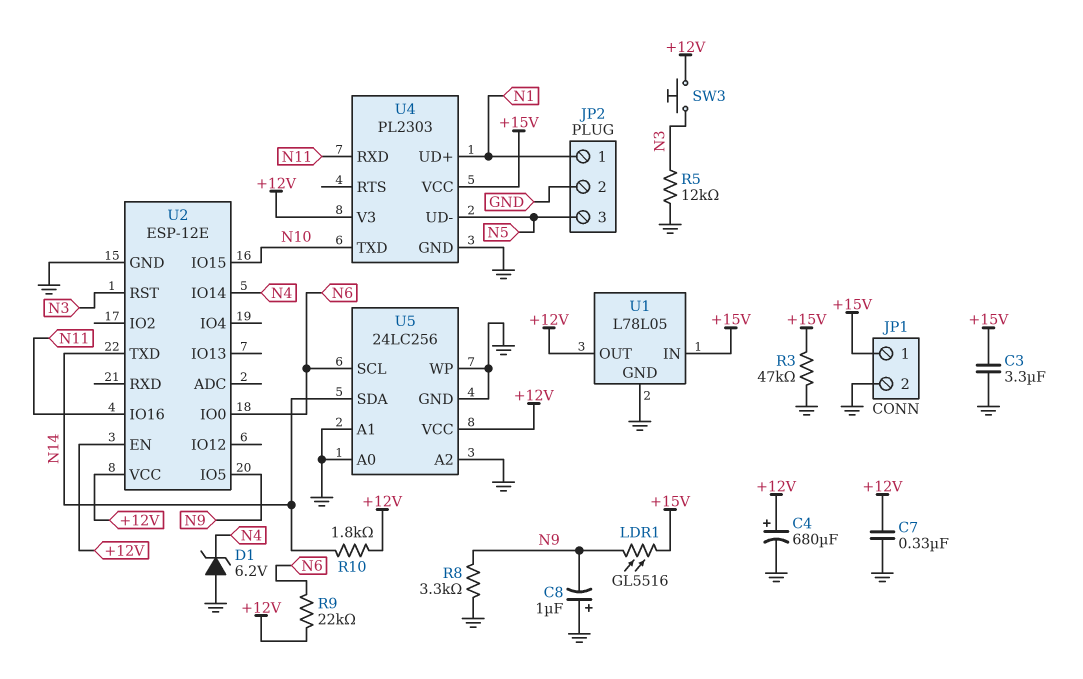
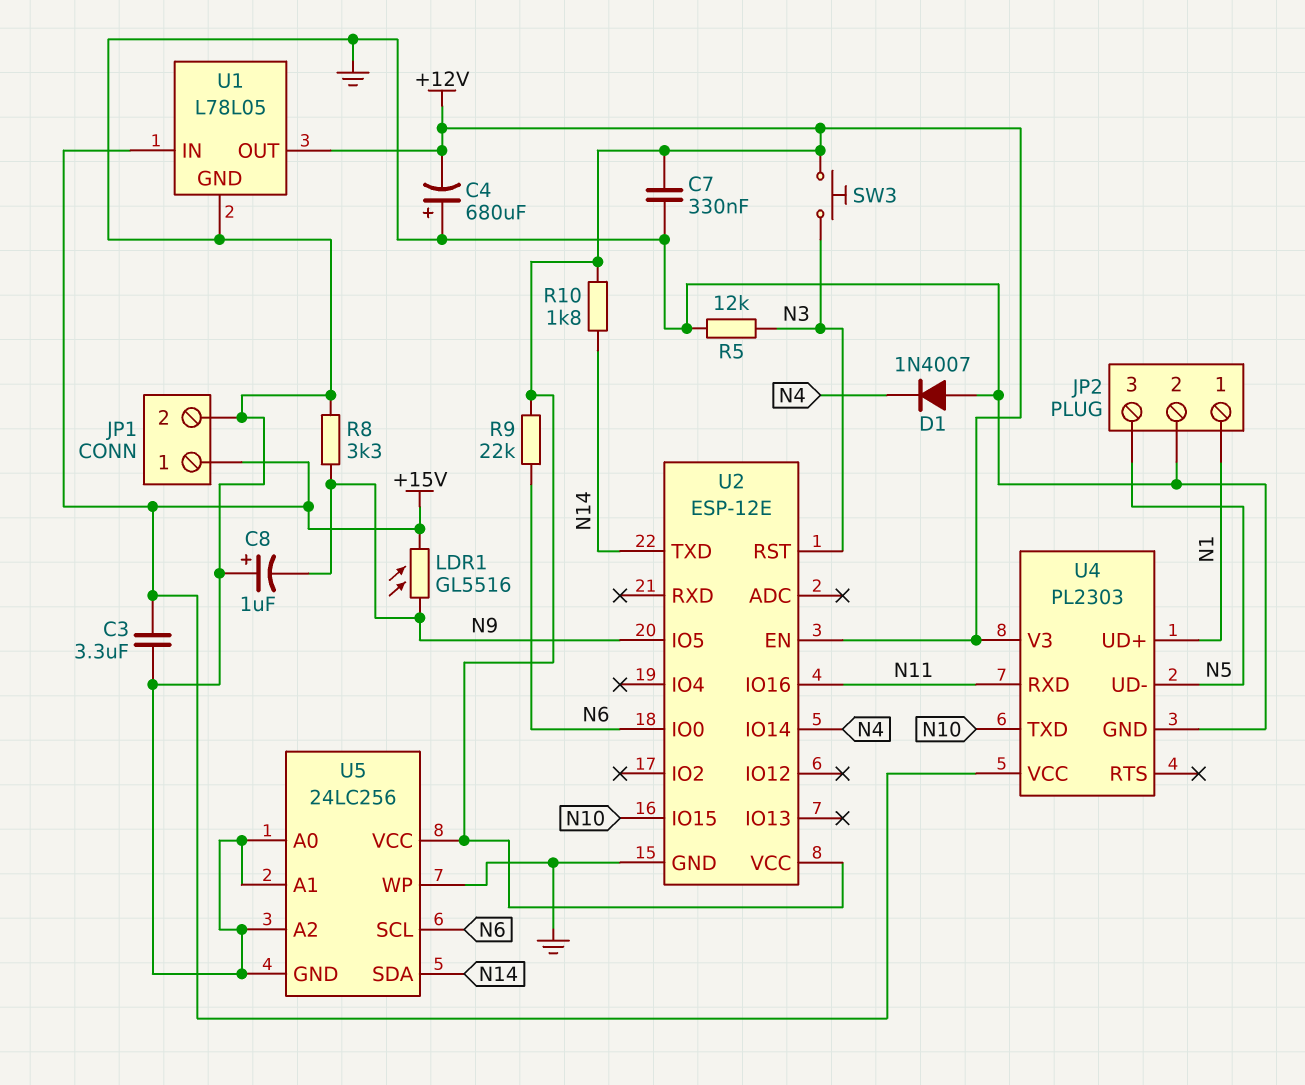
C4: 680uF (plus +12V, minus GND) -> 680uF (plus GND, minus +12V)
D1: zener 6.2V (A GND, K N4) -> diode 1N4007 (A GND, K N4)
R3: 47k (+15V, GND) -> none

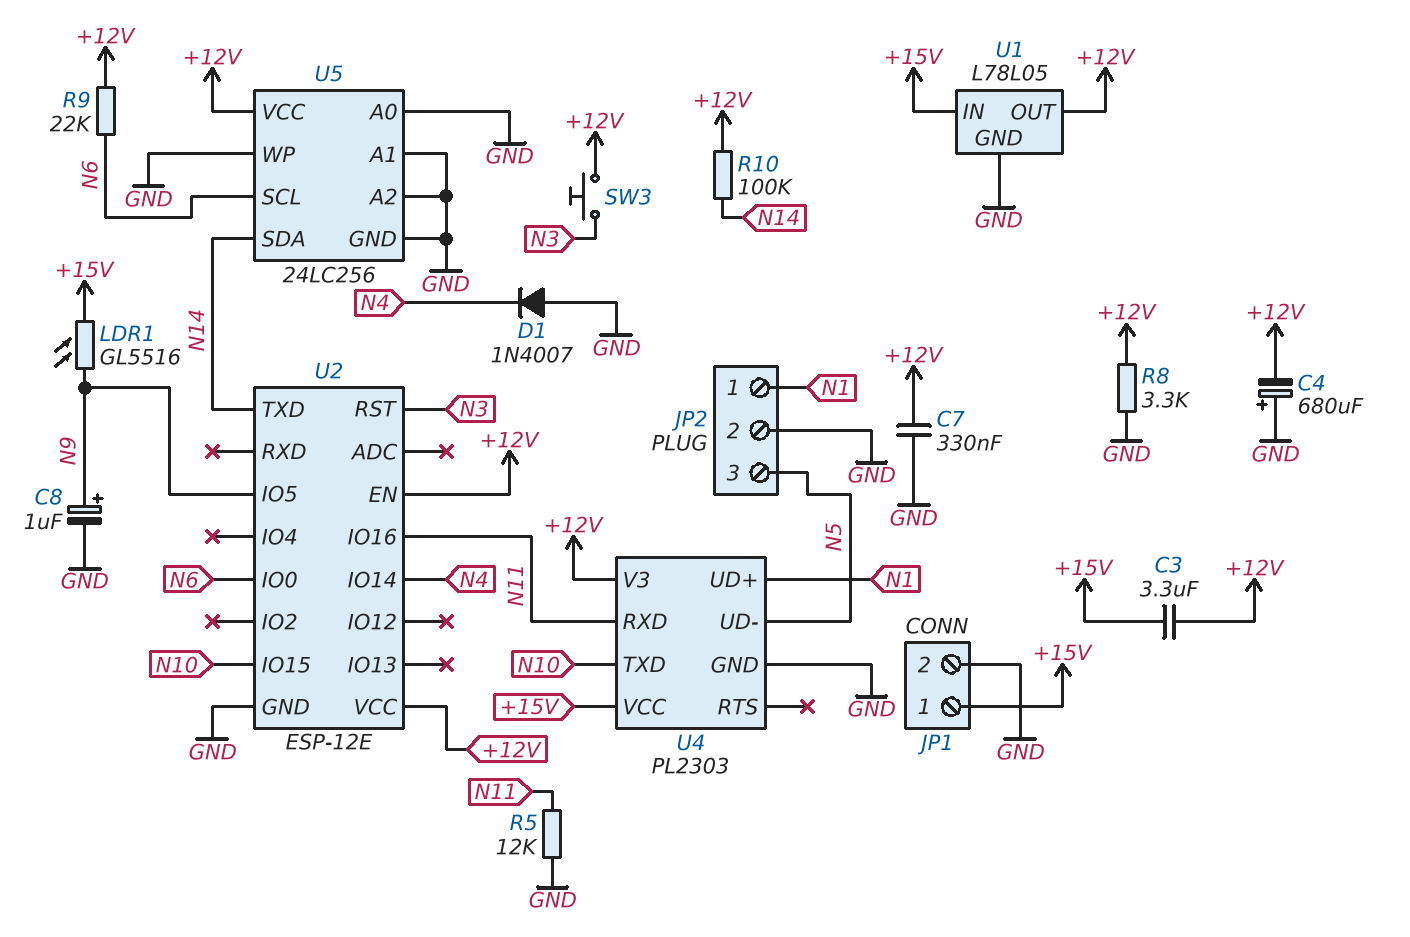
C3: 3.3uF (+15V, GND) -> 3.3uF (+12V, +15V)
C8: 1uF (plus GND, minus N9) -> 1uF (plus N9, minus GND)
R5: 12k (GND, N3) -> 12k (GND, N11)
R8: 3.3k (GND, N9) -> 3.3k (+12V, GND)
R10: 1.8k (+12V, N14) -> 100k (+12V, N14)

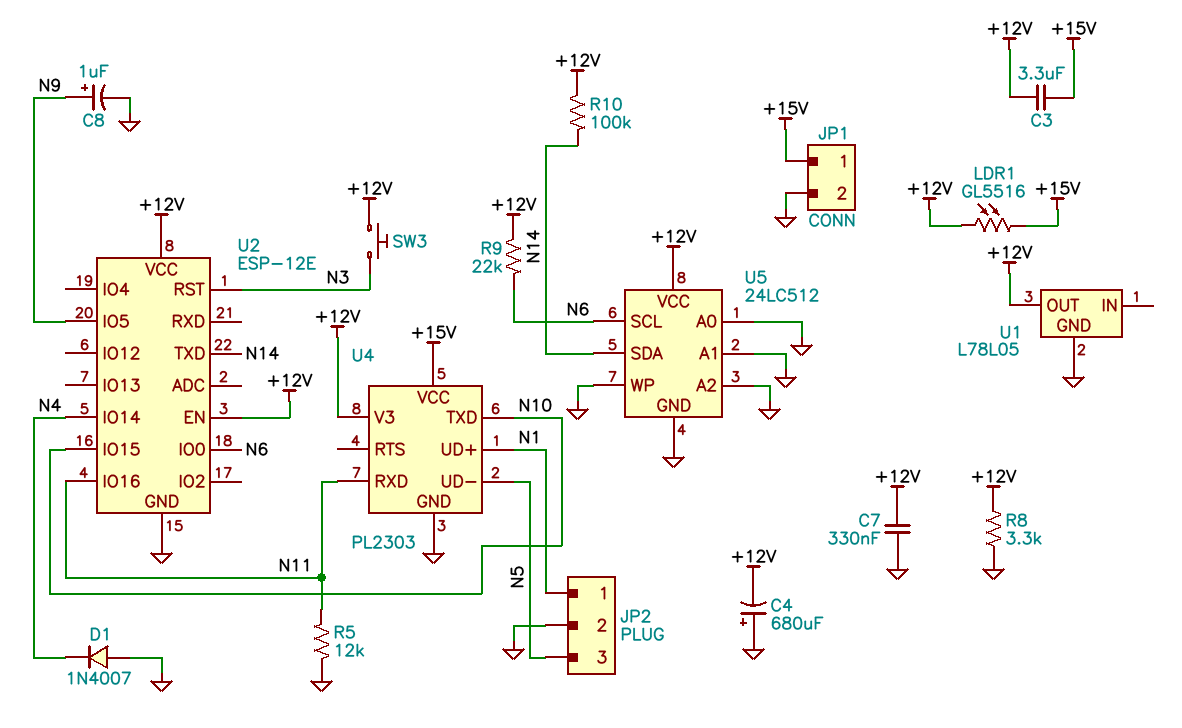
LDR1: GL5516 (+15V, N9) -> GL5516 (+12V, +15V)
U1 pin IN: +15V -> none
U5: 24LC256 -> 24LC512

